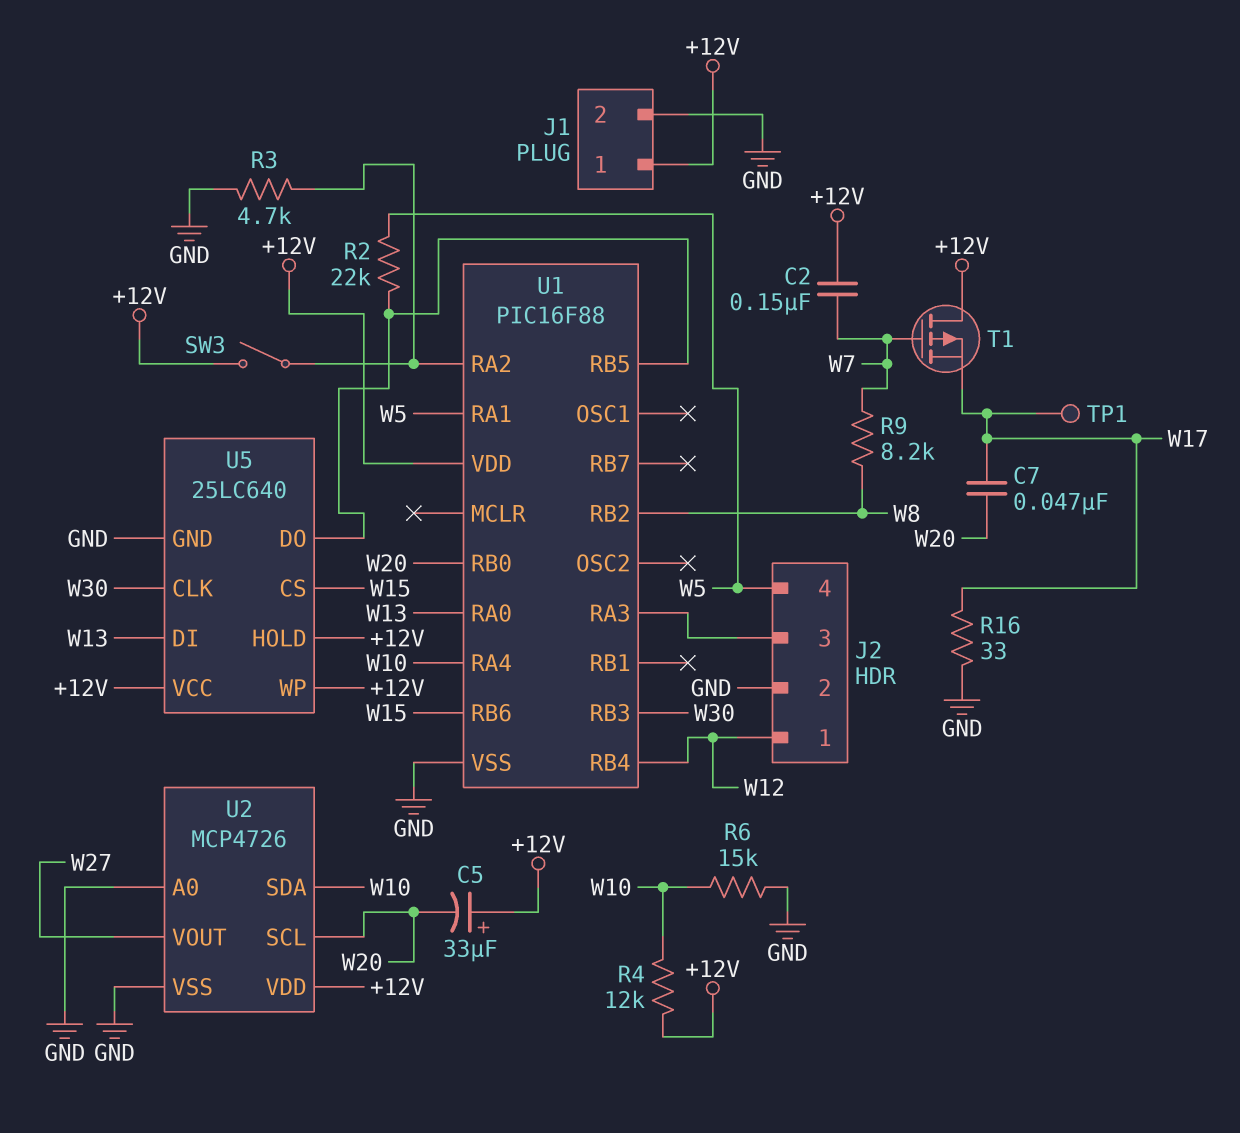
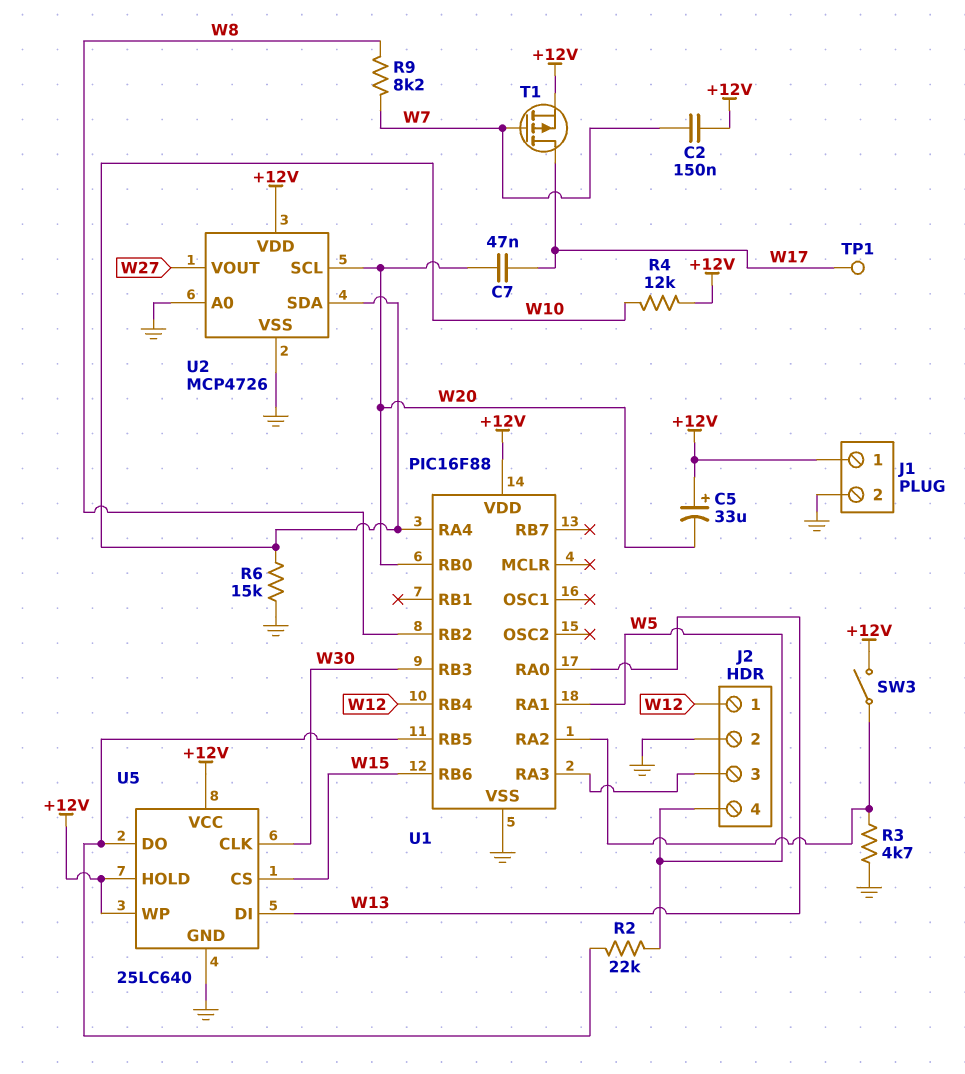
R16: 33 (GND, W17) -> none
T1: PMOS (G W7, D +12V, S W17) -> PMOS (G W7, D W17, S +12V)

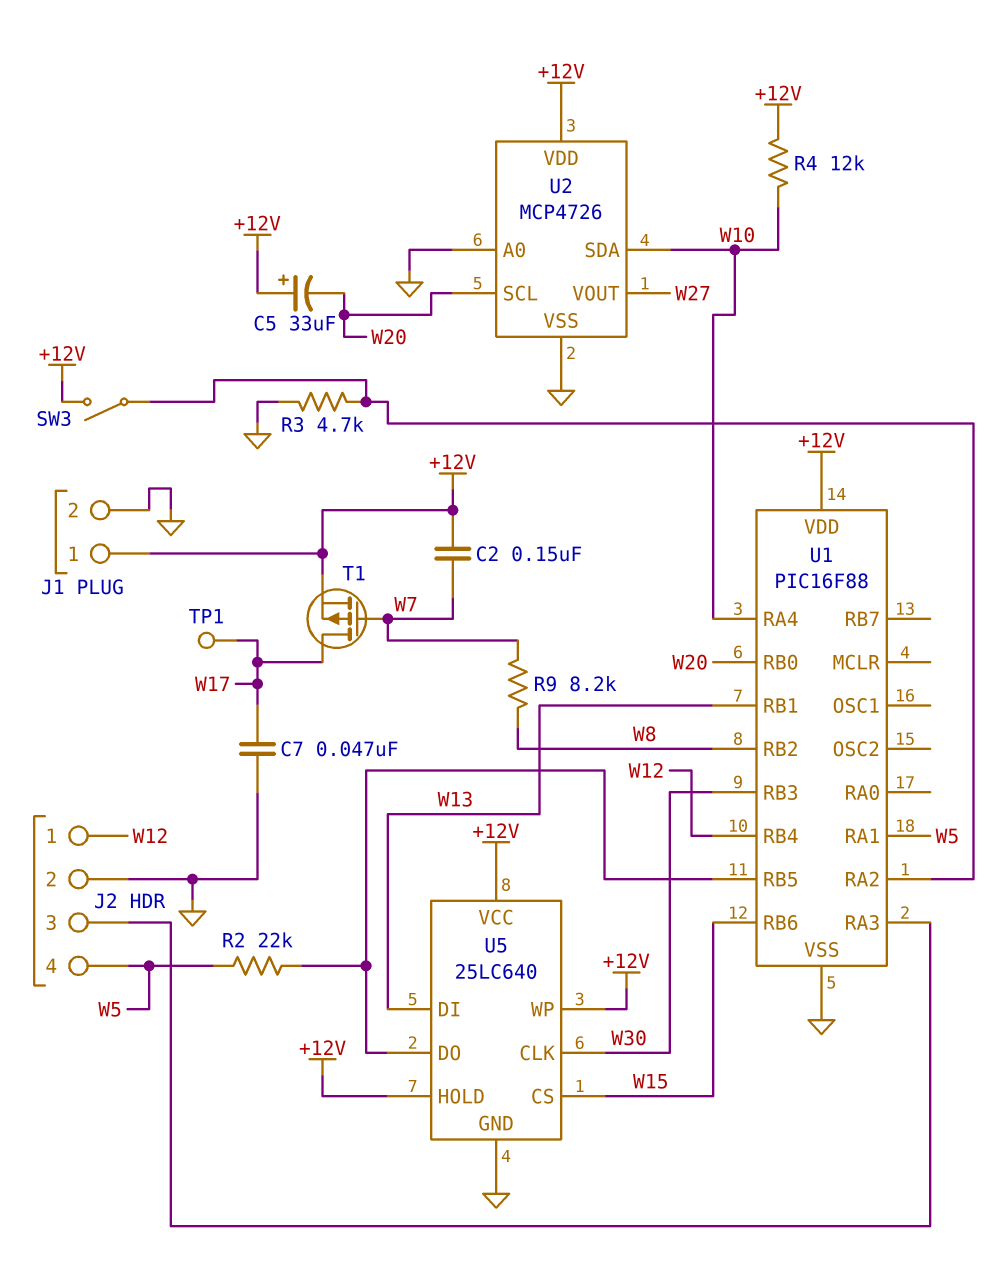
C7: 47nF (W17, W20) -> 47nF (GND, W17)
R6: 15k (GND, W10) -> none
U1 pin RA0: W13 -> none
U1 pin RB1: none -> W13

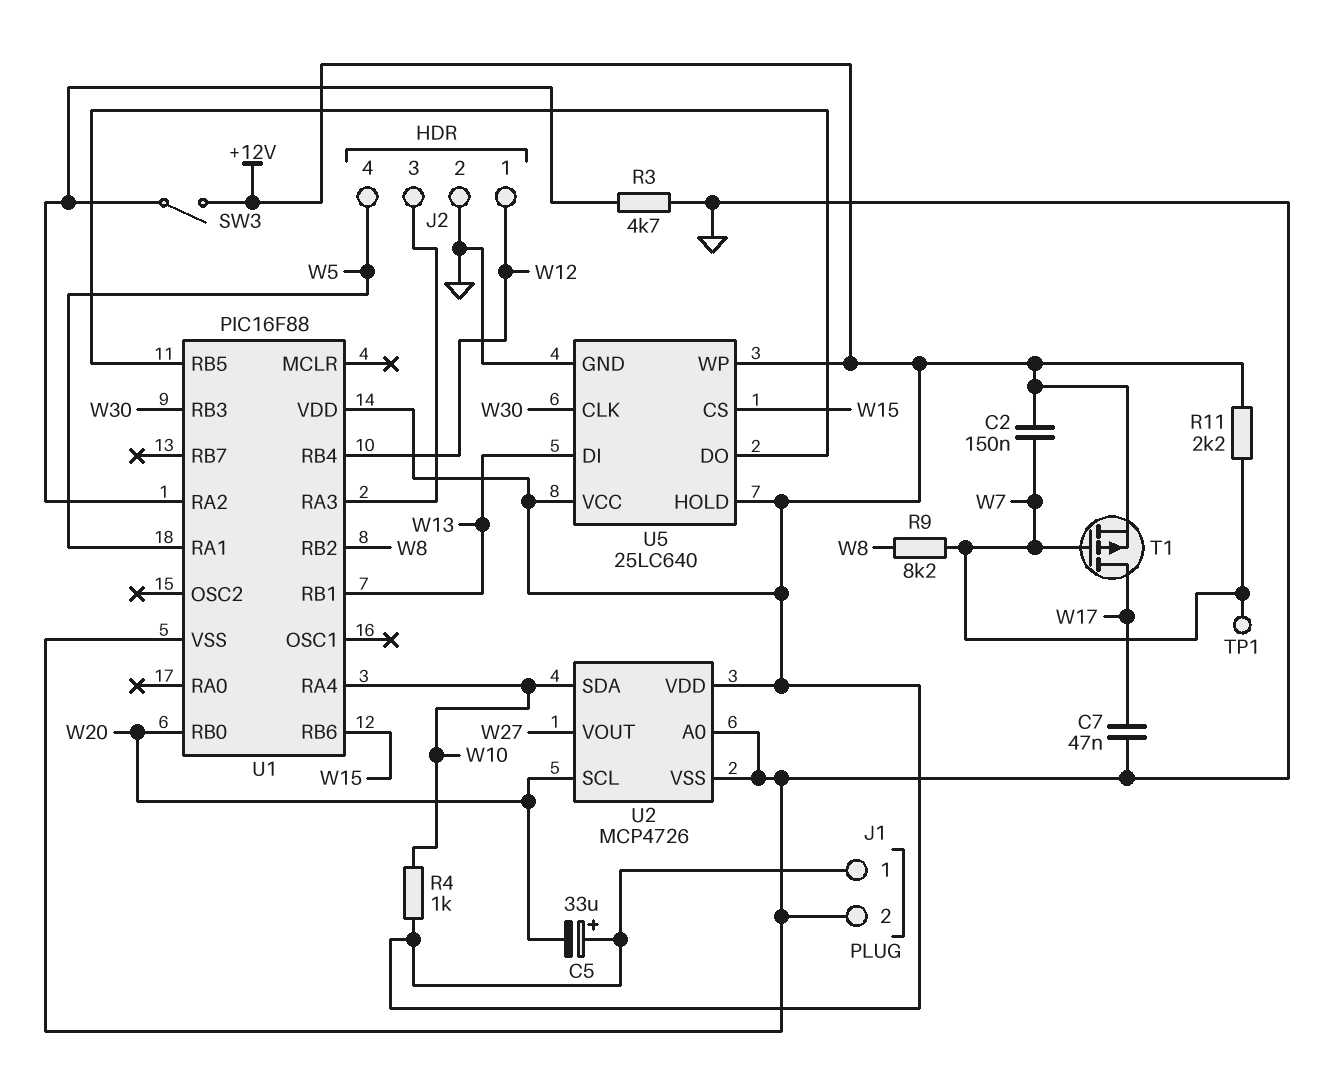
R2: 22k (U1/RB5, W5) -> none
R4: 12k (+12V, W10) -> 1k (+12V, W10)
R11: none -> 2.2k (+12V, W7)
TP1: test point (W17) -> test point (W7)

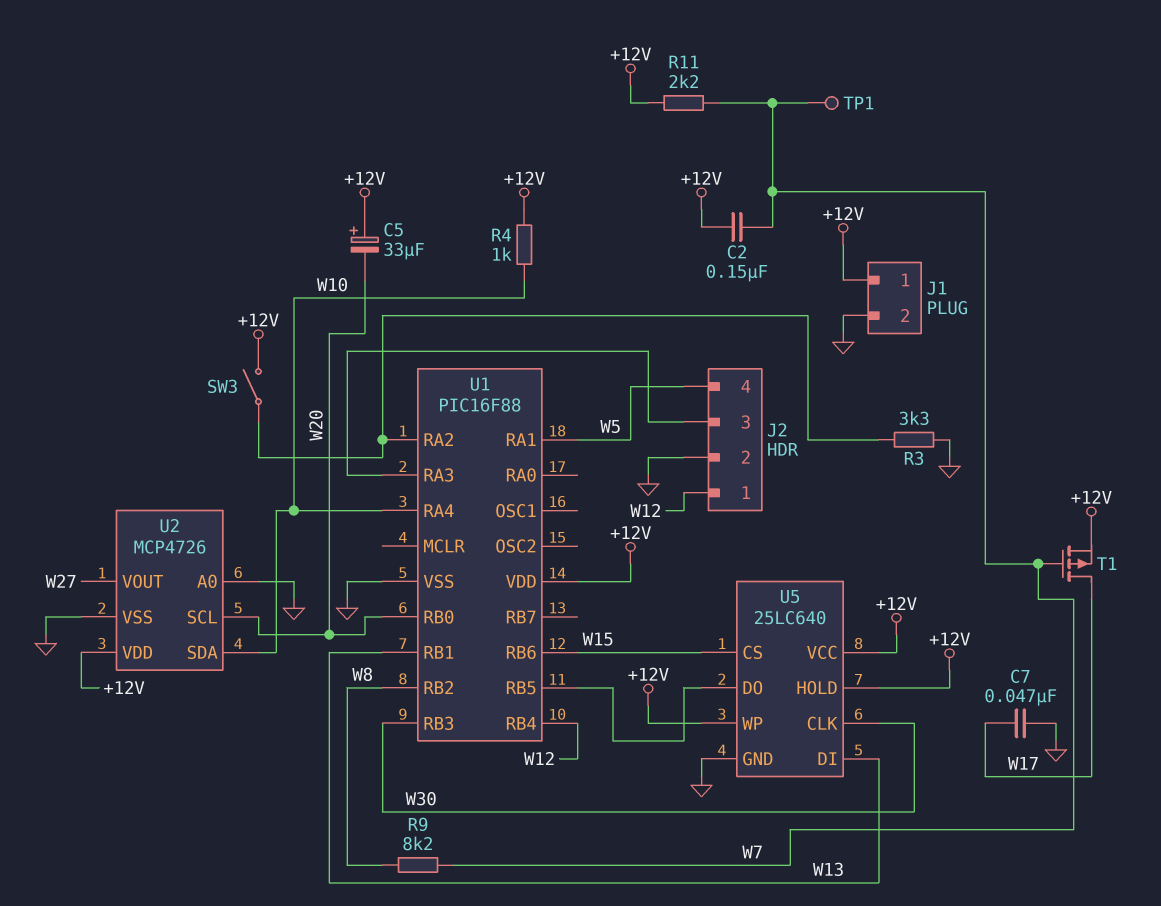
R3: 4.7k (GND, U1/RA2) -> 3.3k (GND, U1/RA2)

